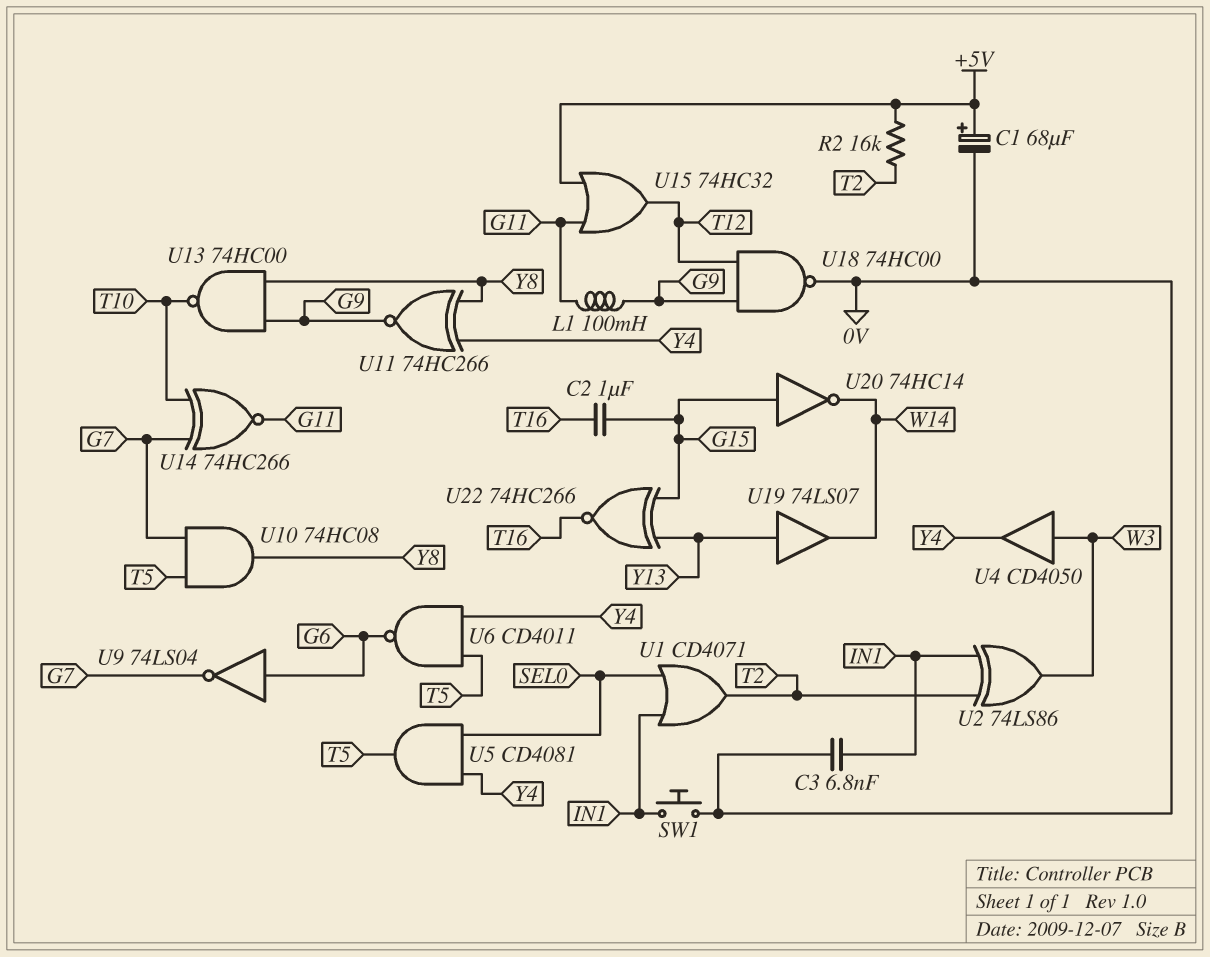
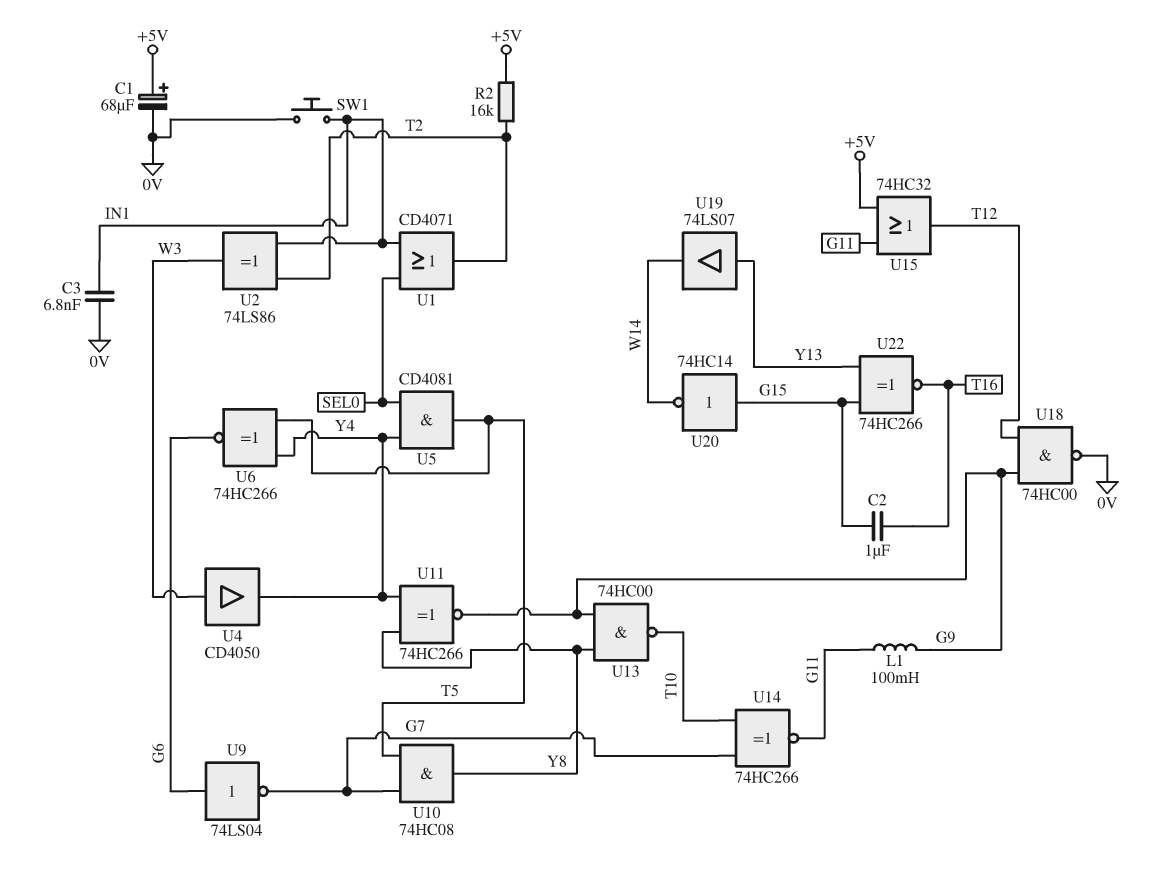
U6: NAND CD4011 (in T5, in Y4, out G6) -> XNOR 74HC266 (in T5, in Y4, out G6)

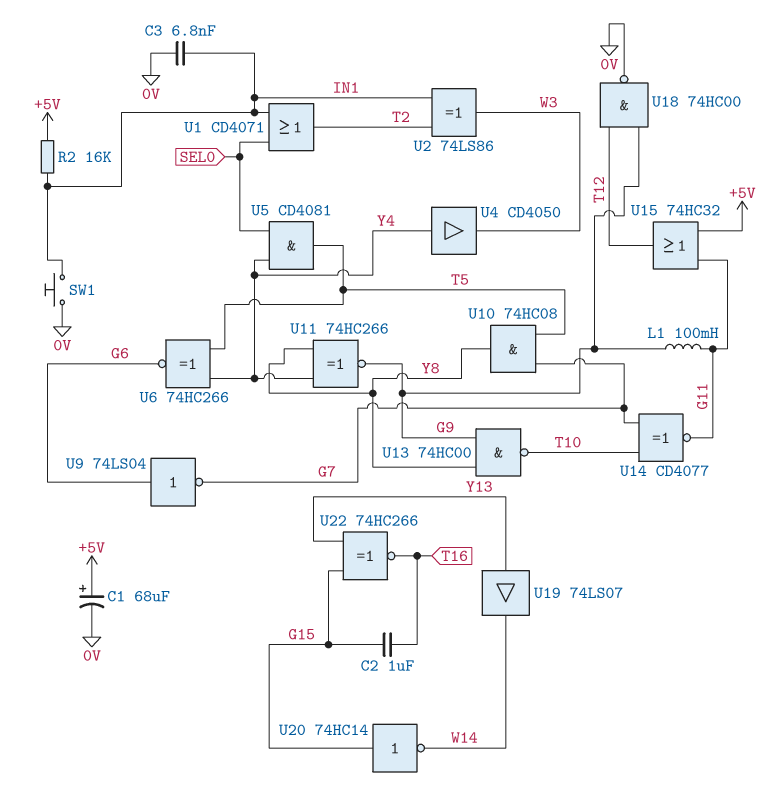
R2: 16k (+5V, T2) -> 16k (+5V, IN1)
U4: buffer CD4050 (in W3, out Y4) -> buffer CD4050 (in Y4, out W3)
U14: XNOR 74HC266 (in G7, in T10, out G11) -> XNOR CD4077 (in G7, in T10, out G11)

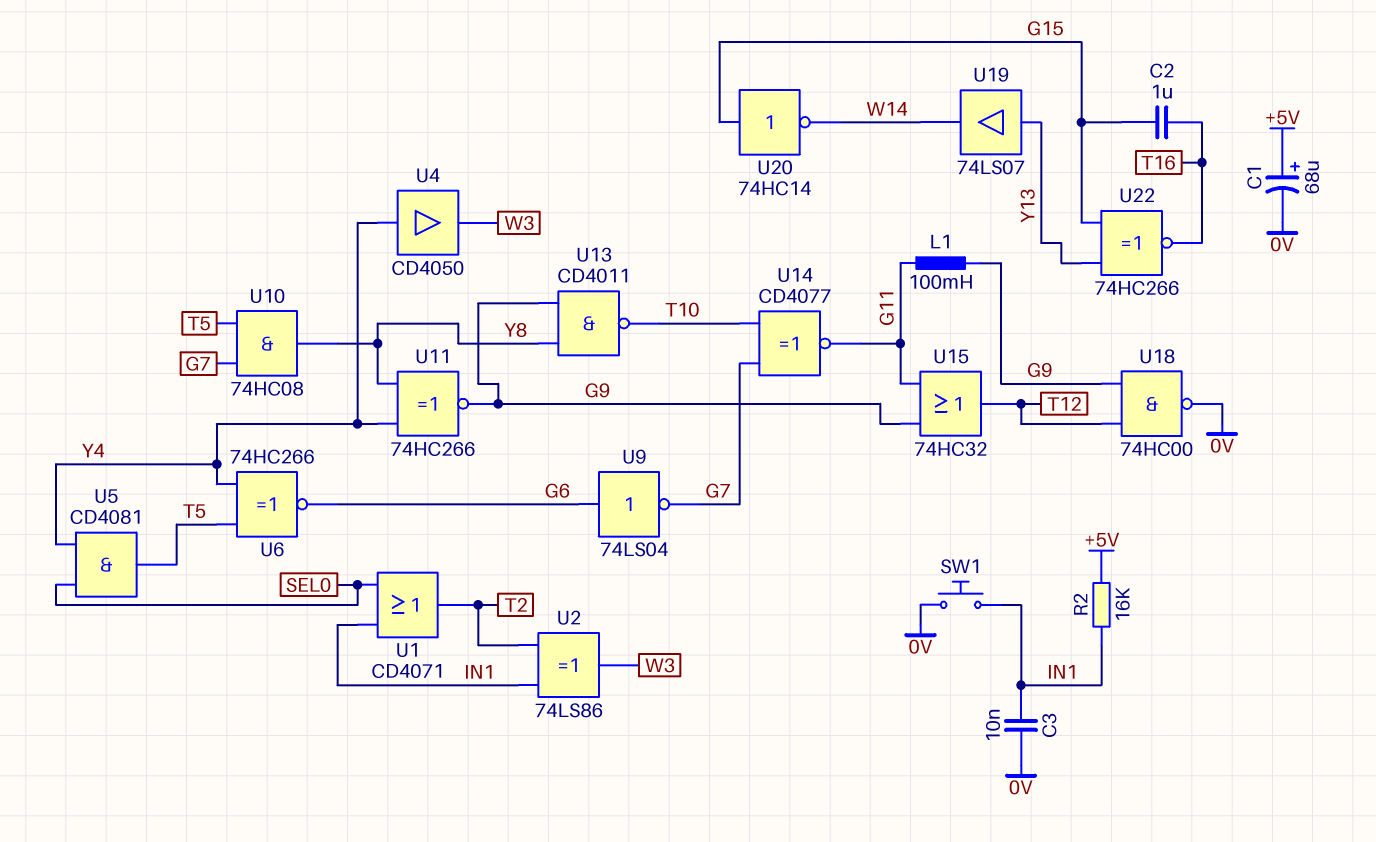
C3: 6.8nF (0V, IN1) -> 10nF (0V, IN1)
U13: NAND 74HC00 (in G9, in Y8, out T10) -> NAND CD4011 (in G9, in Y8, out T10)
U15: OR 74HC32 (in +5V, in G11, out T12) -> OR 74HC32 (in G9, in G11, out T12)

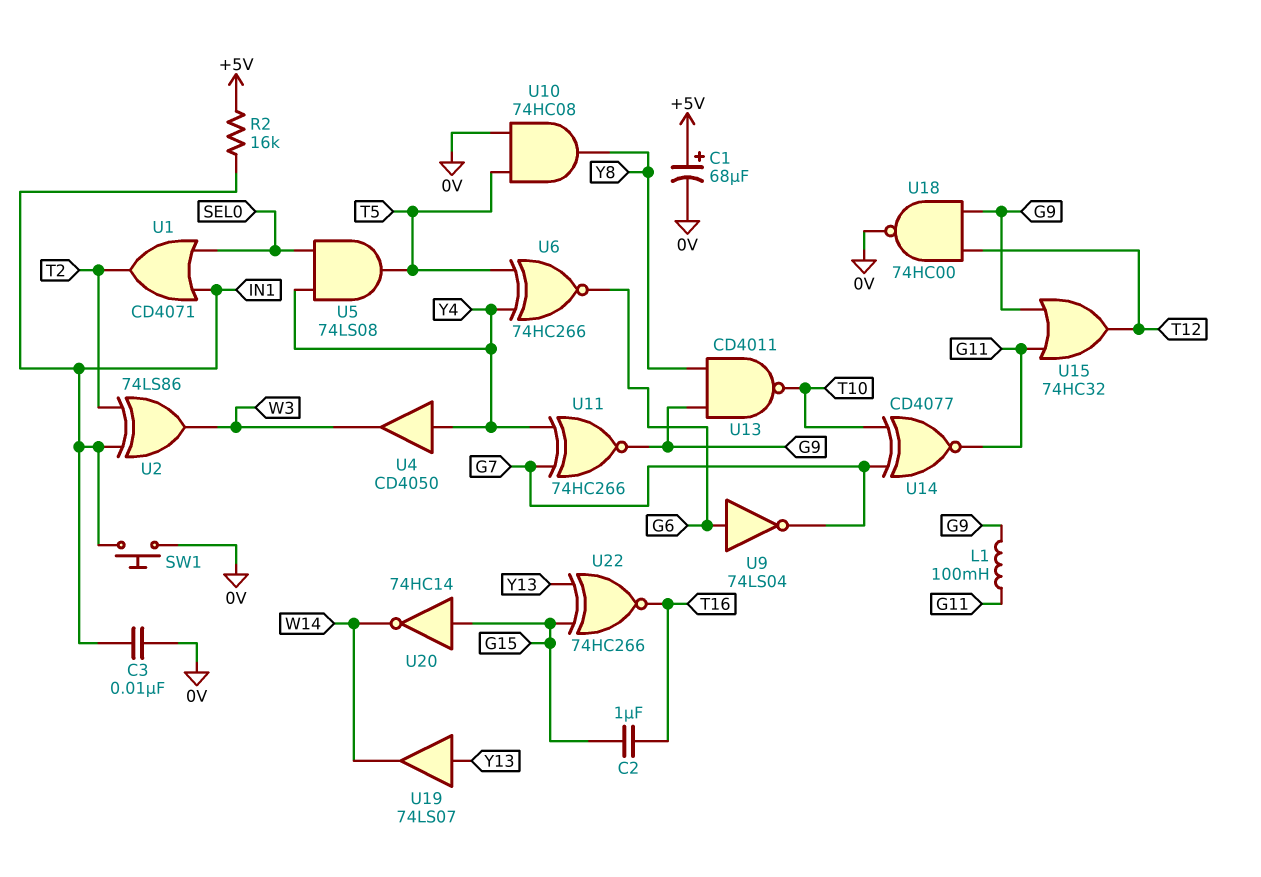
U5: AND CD4081 (in SEL0, in Y4, out T5) -> AND 74LS08 (in SEL0, in Y4, out T5)
U10: AND 74HC08 (in G7, in T5, out Y8) -> AND 74HC08 (in 0V, in T5, out Y8)
U11: XNOR 74HC266 (in Y4, in Y8, out G9) -> XNOR 74HC266 (in G7, in Y4, out G9)

